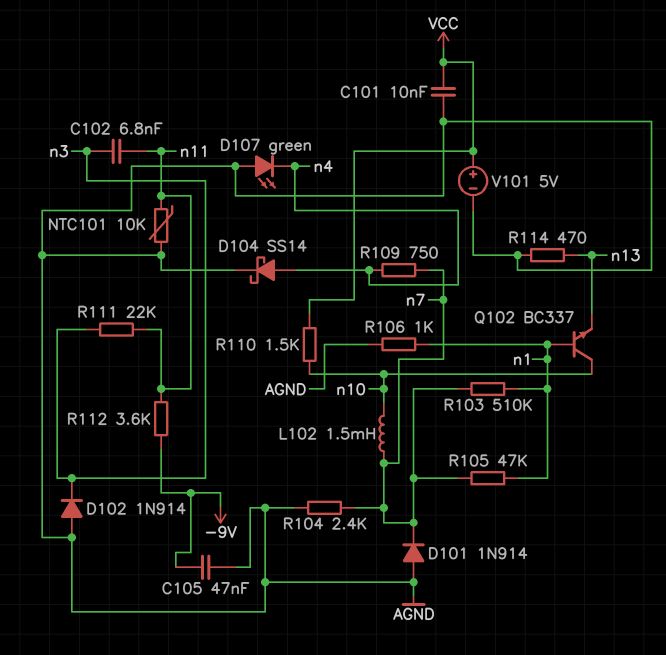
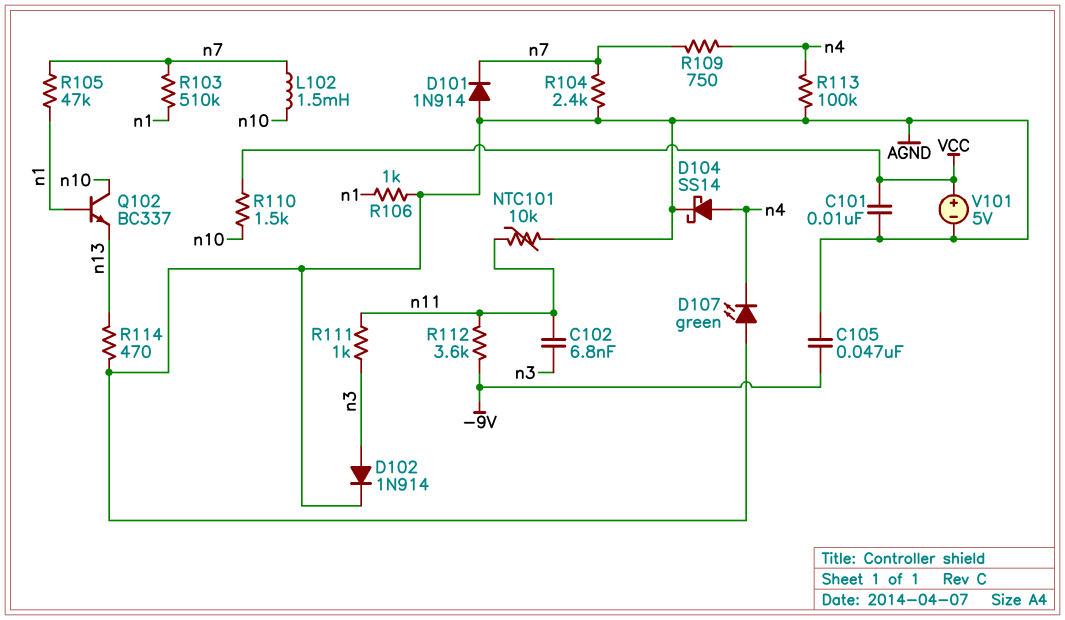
D102: diode 1N914 (A AGND, K n3) -> diode 1N914 (A n3, K AGND)
R111: 22k (n3, n11) -> 1k (n3, n11)
R113: none -> 100k (AGND, n4)

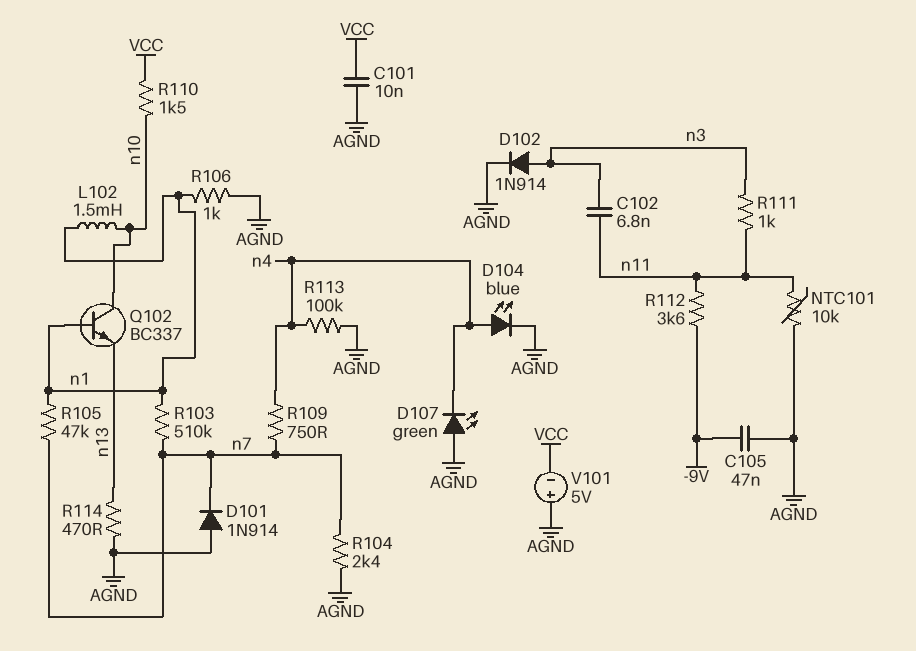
D104: schottky SS14 (A n4, K AGND) -> LED blue (A n4, K AGND)
L102: 1.5mH (n7, n10) -> 1.5mH (n1, n10)
V101: 5V (plus VCC, minus AGND) -> 5V (plus AGND, minus VCC)

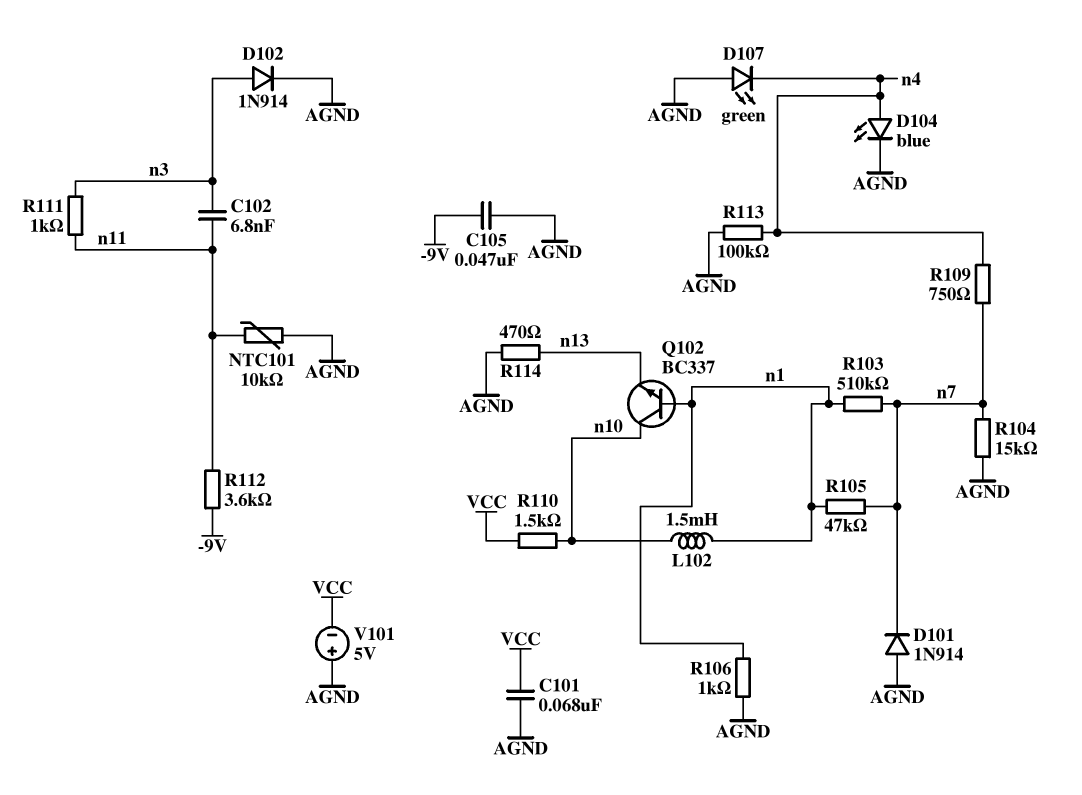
C101: 10nF (AGND, VCC) -> 68nF (AGND, VCC)
R104: 2.4k (AGND, n7) -> 15k (AGND, n7)

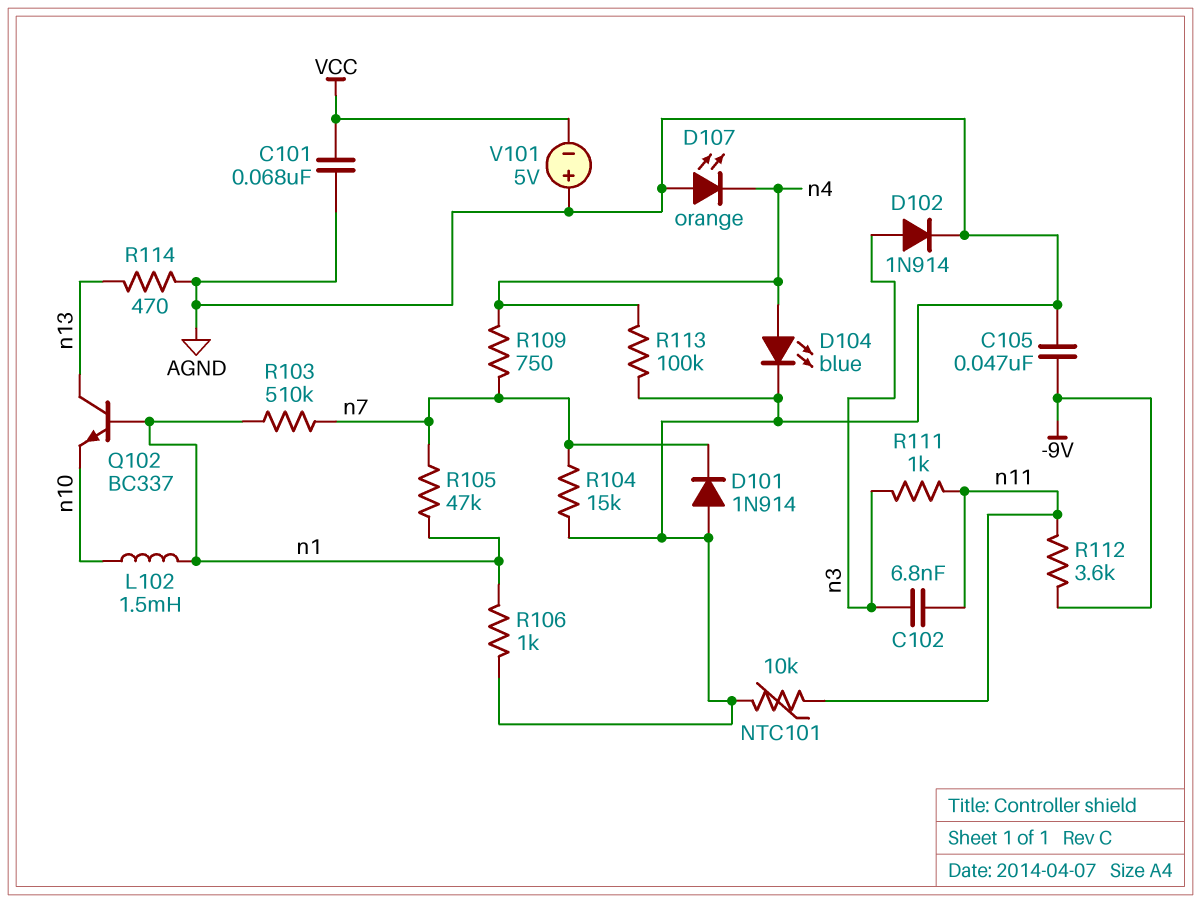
D107: LED green (A AGND, K n4) -> LED orange (A AGND, K n4)
Q102: NPN BC337 (B n1, C n10, E n13) -> NPN BC337 (B n1, C n13, E n10)
R110: 1.5k (VCC, n10) -> none

